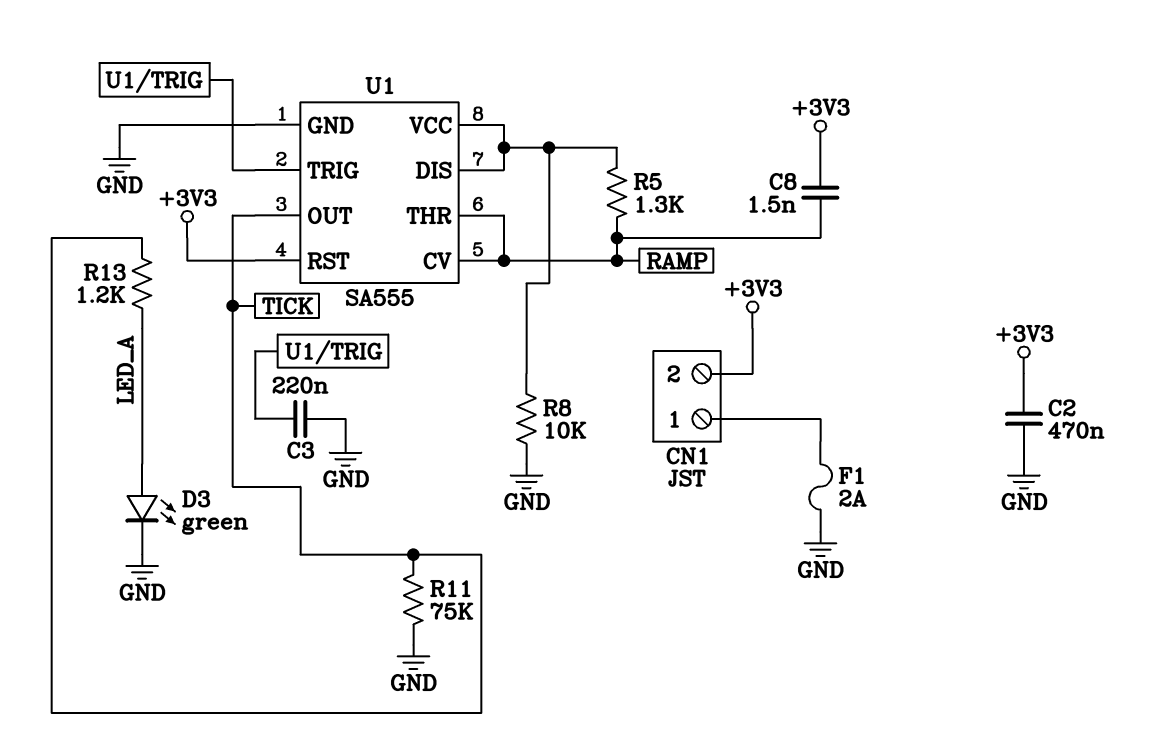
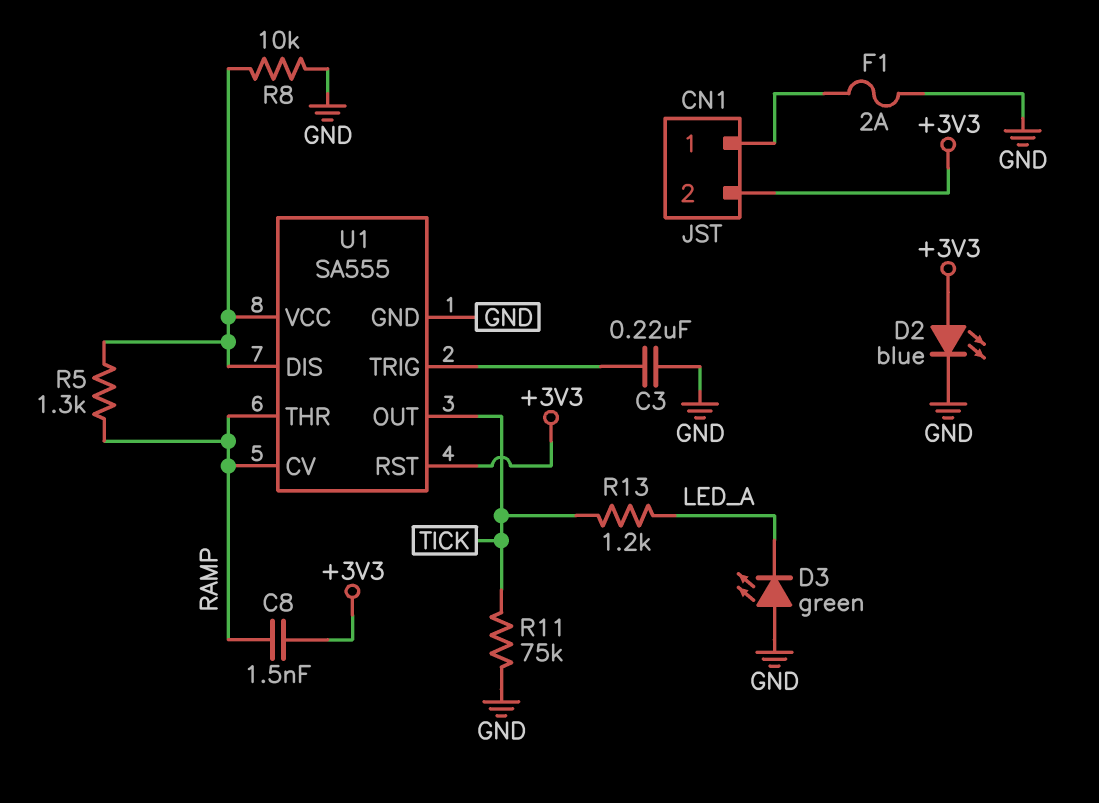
C2: 470nF (+3V3, GND) -> none
D2: none -> LED blue (A +3V3, K GND)
D3: LED green (A LED_A, K GND) -> LED green (A GND, K LED_A)

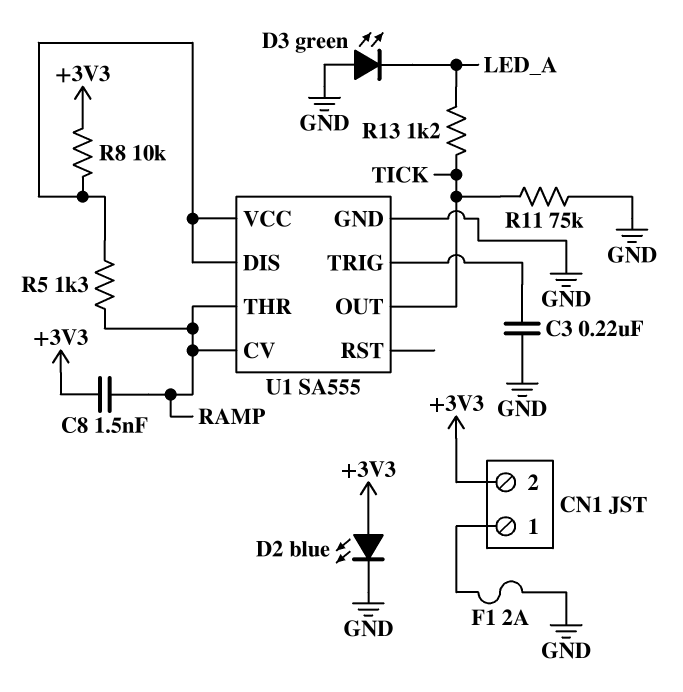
R8: 10k (GND, U1/DIS) -> 10k (+3V3, U1/DIS)
U1 pin RST: +3V3 -> none

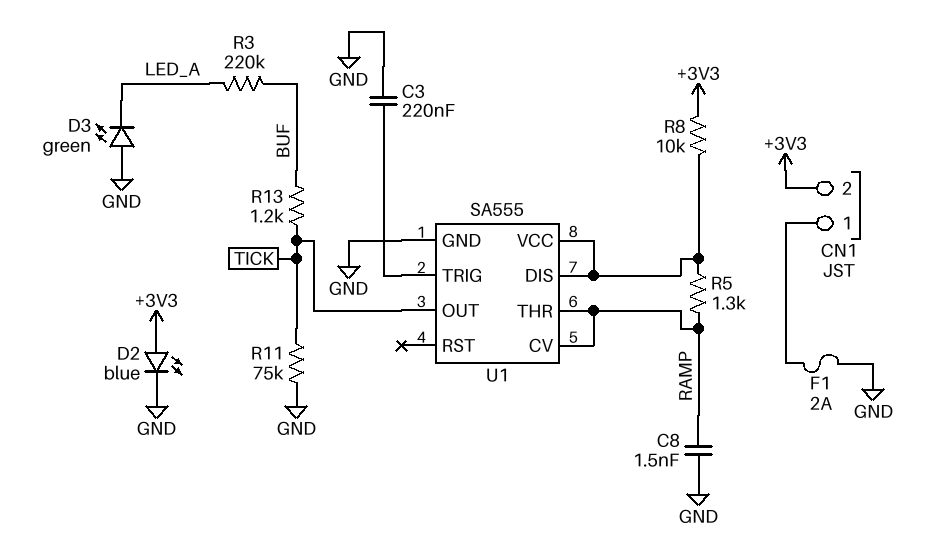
C8: 1.5nF (+3V3, RAMP) -> 1.5nF (GND, RAMP)
R3: none -> 220k (BUF, LED_A)
R13: 1.2k (LED_A, TICK) -> 1.2k (BUF, TICK)

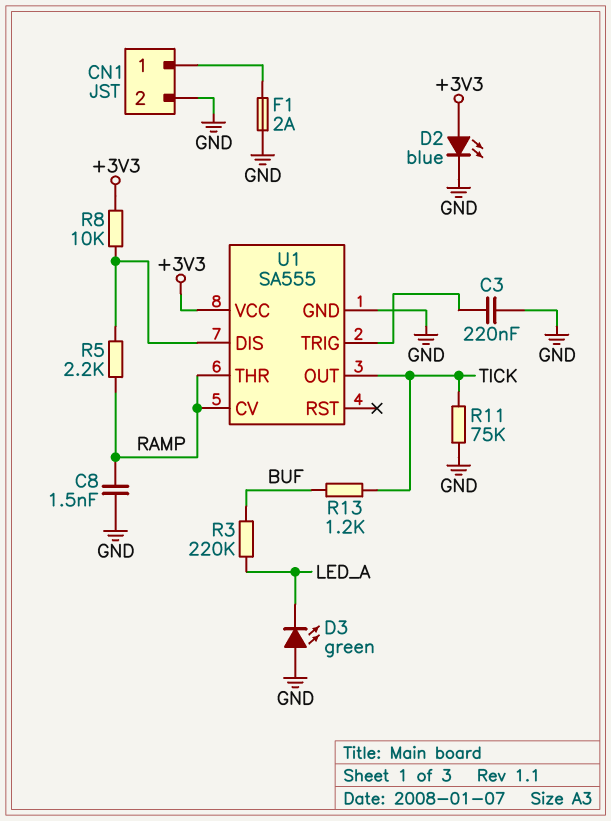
CN1 pin 2: +3V3 -> GND
R5: 1.3k (RAMP, U1/DIS) -> 2.2k (RAMP, U1/DIS)
U1 pin VCC: U1/DIS -> +3V3

